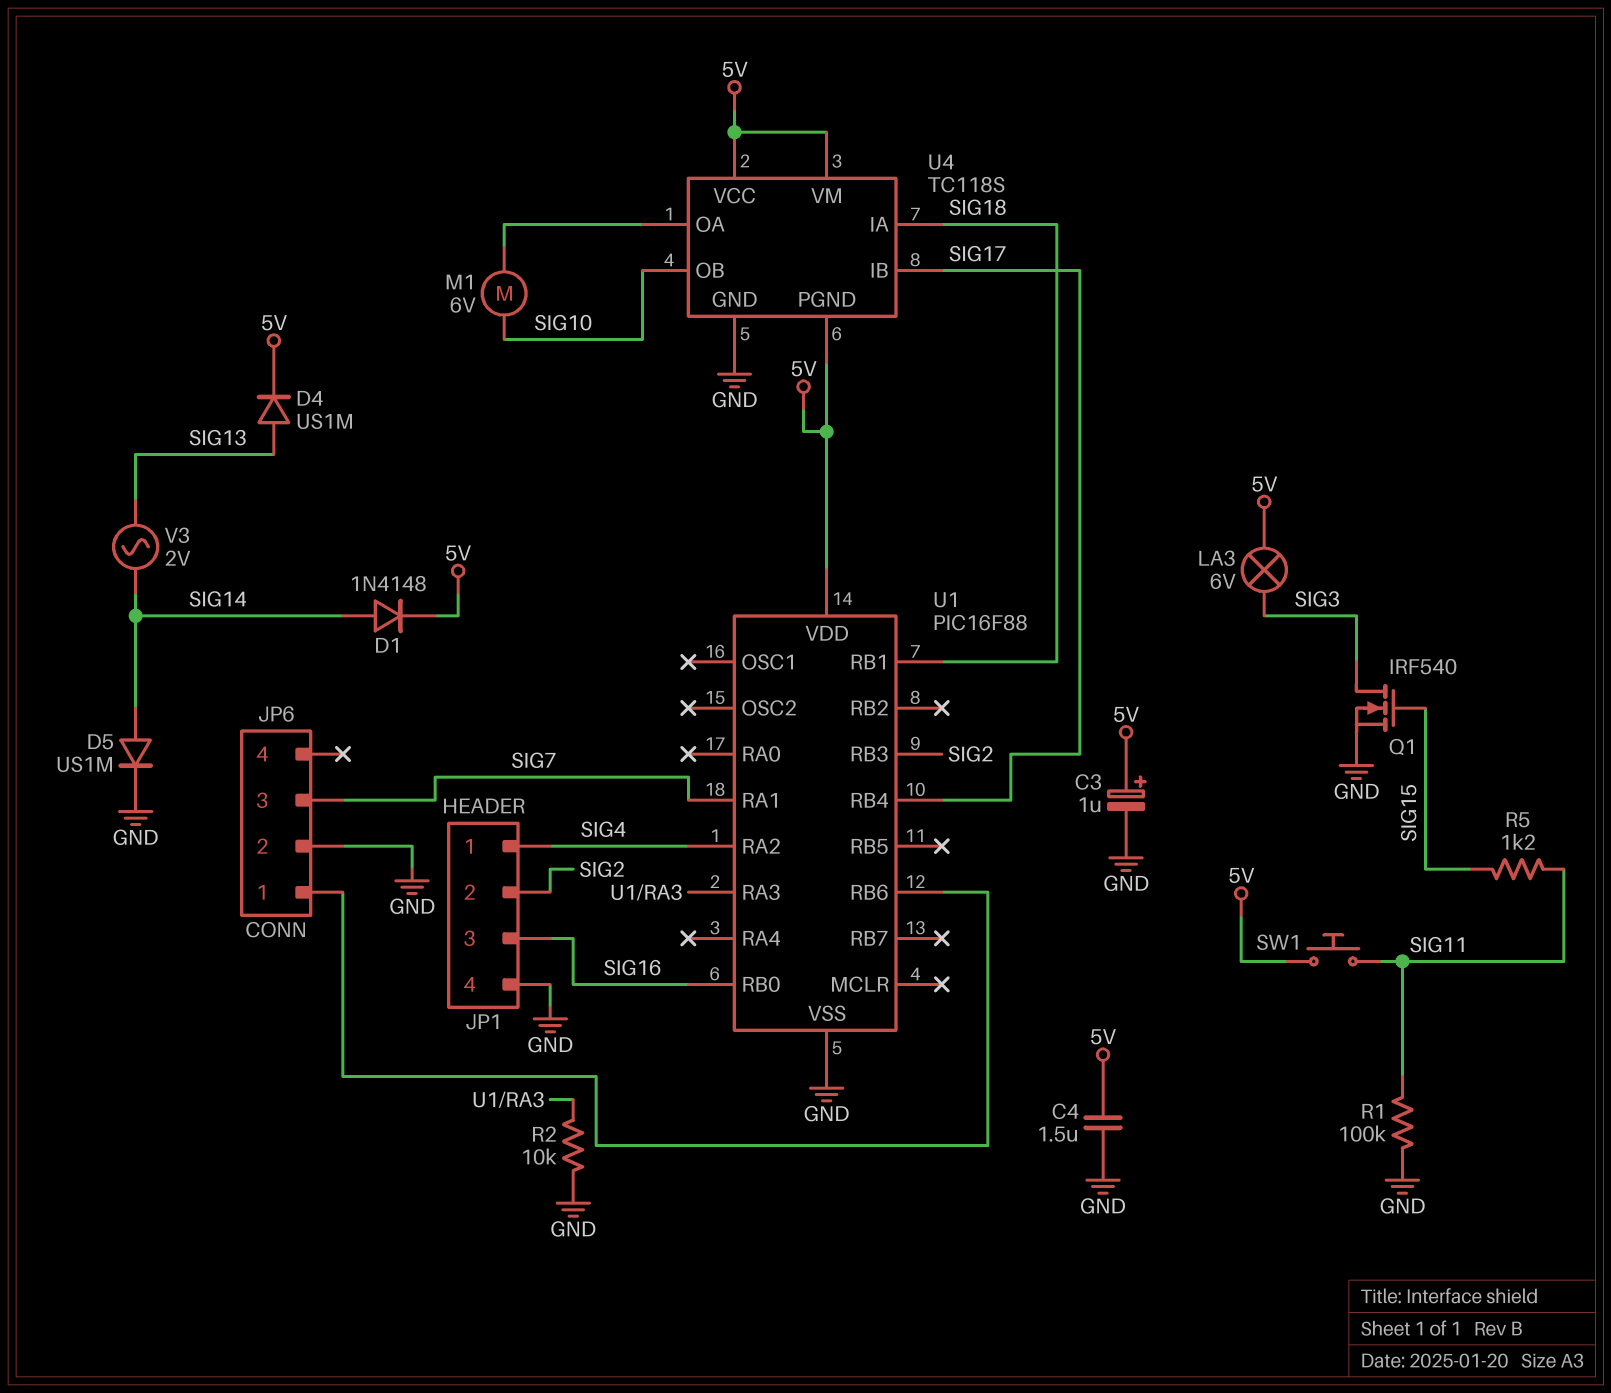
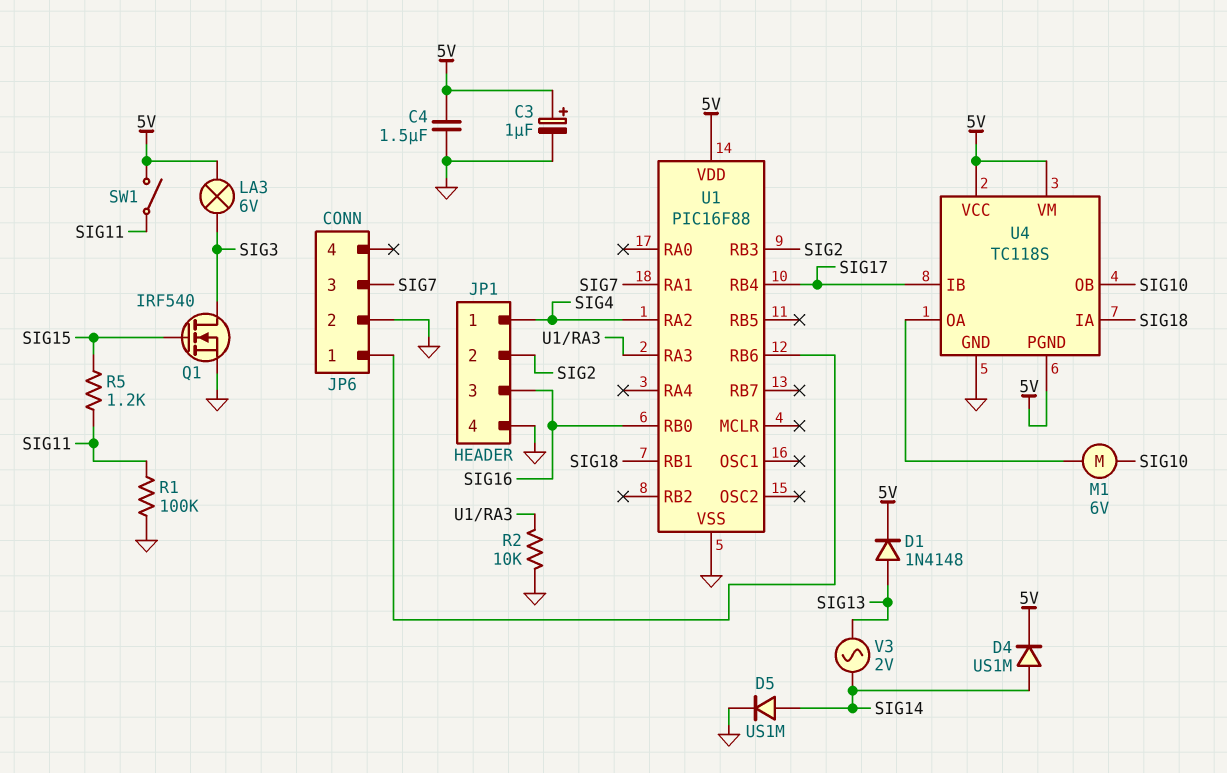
D1: diode 1N4148 (A SIG14, K 5V) -> diode 1N4148 (A SIG13, K 5V)
D4: diode US1M (A SIG13, K 5V) -> diode US1M (A SIG14, K 5V)
SW1: button (5V, SIG11) -> switch (5V, SIG11)

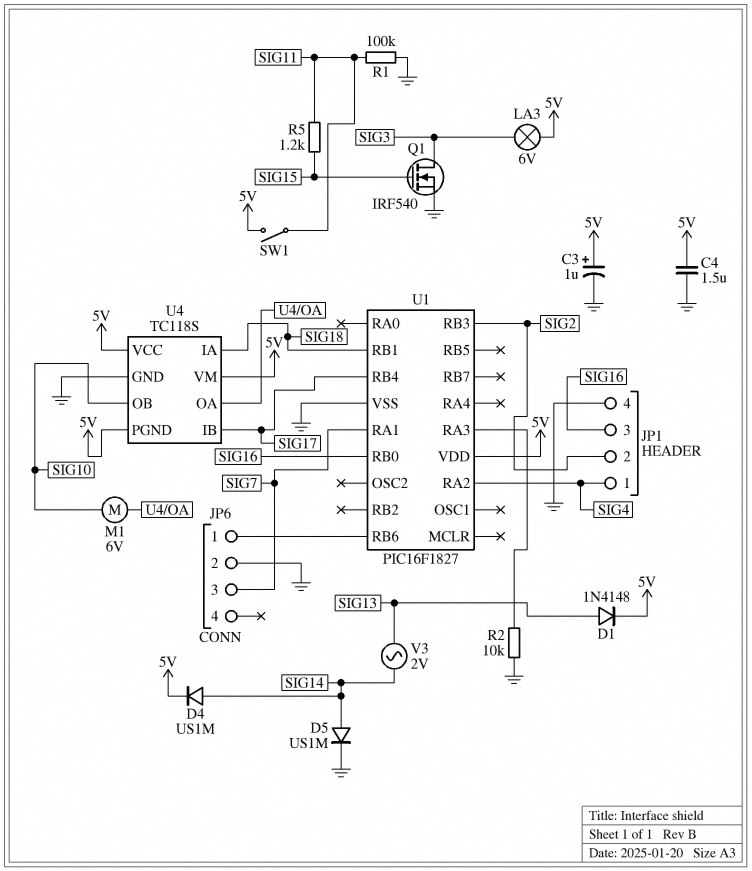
U1: PIC16F88 -> PIC16F1827

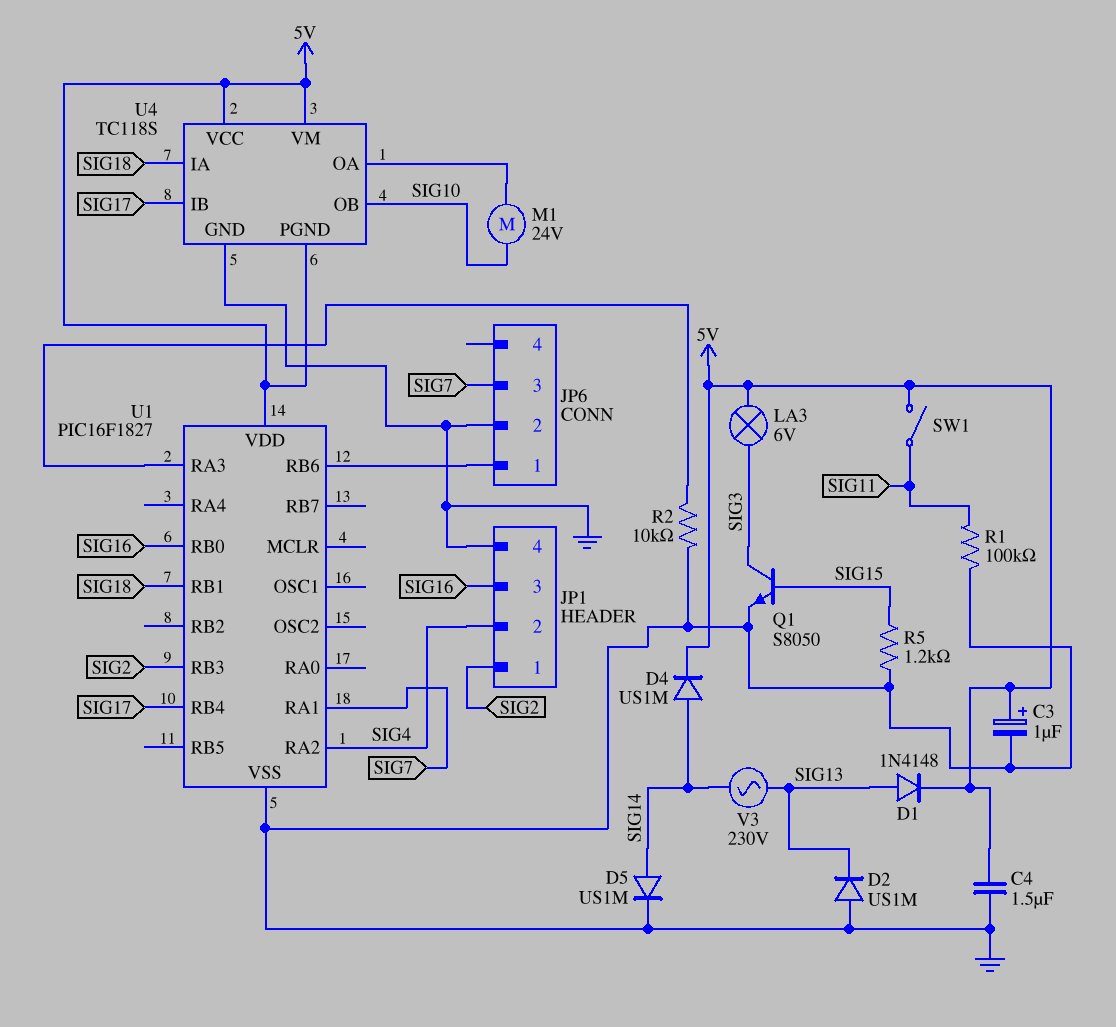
D2: none -> diode US1M (A GND, K SIG13)
JP1 pin 1: SIG4 -> SIG2
JP1 pin 2: SIG2 -> SIG4
M1: motor 6V (SIG10, U4/OA) -> motor 24V (SIG10, U4/OA)
Q1: NMOS IRF540 (G SIG15, D SIG3, S GND) -> NPN S8050 (B SIG15, C SIG3, E GND)
R5: 1.2k (SIG11, SIG15) -> 1.2k (GND, SIG15)
V3: AC 2V (SIG13, SIG14) -> AC 230V (SIG13, SIG14)

